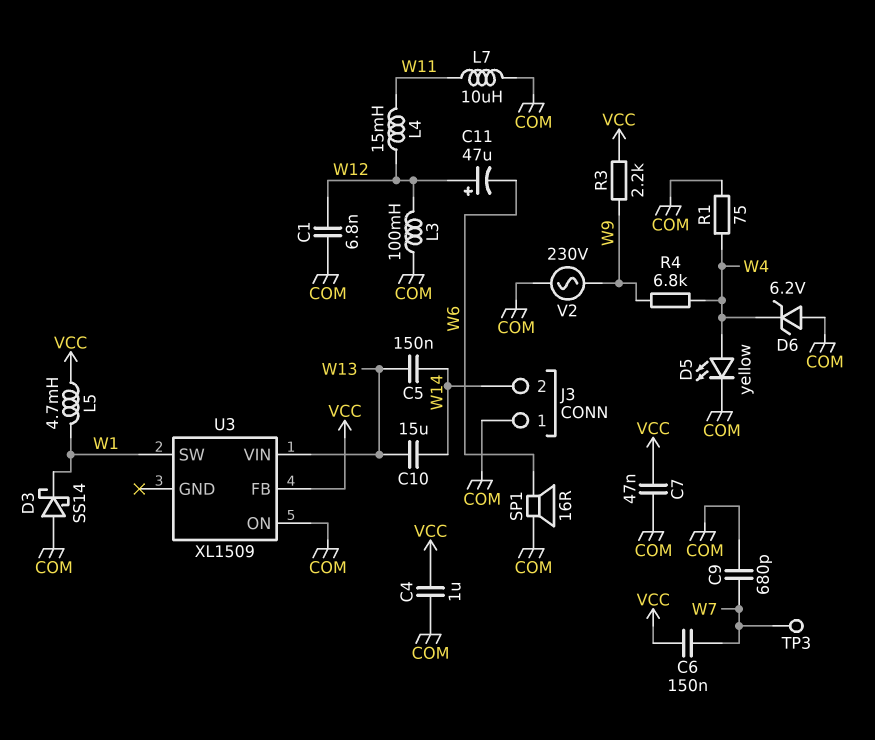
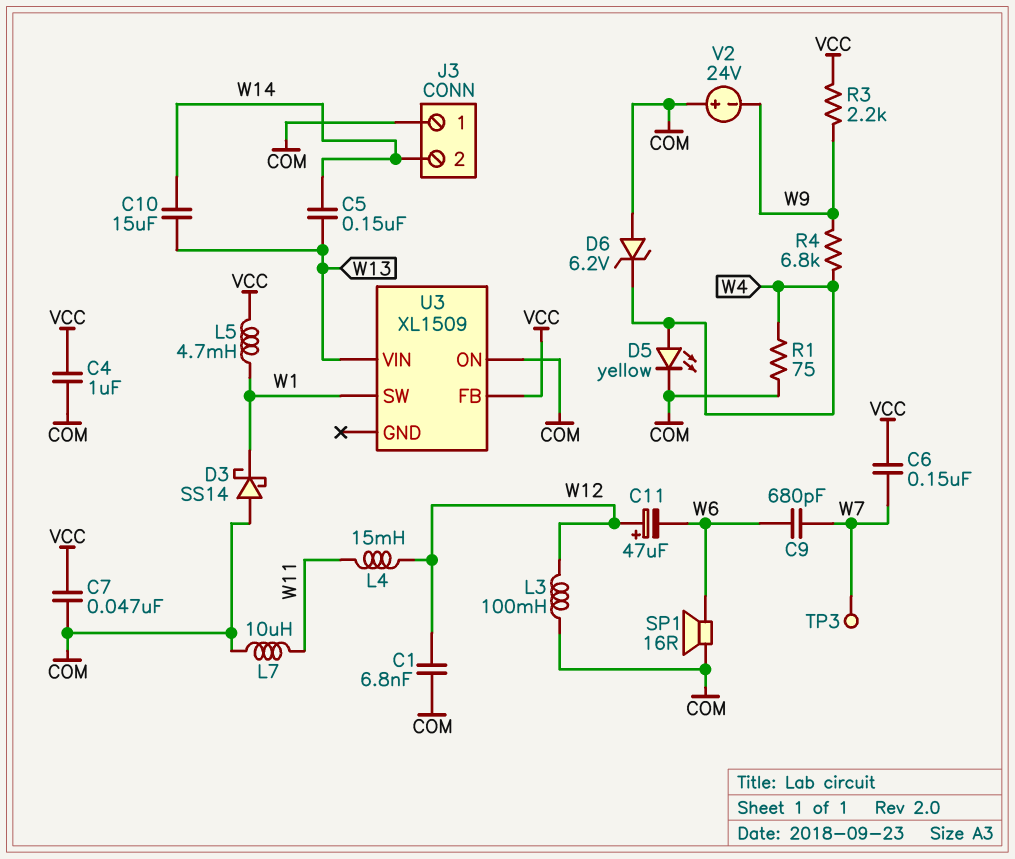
C9: 680pF (COM, W7) -> 680pF (W6, W7)
V2: AC 230V (COM, W9) -> 24V (plus COM, minus W9)

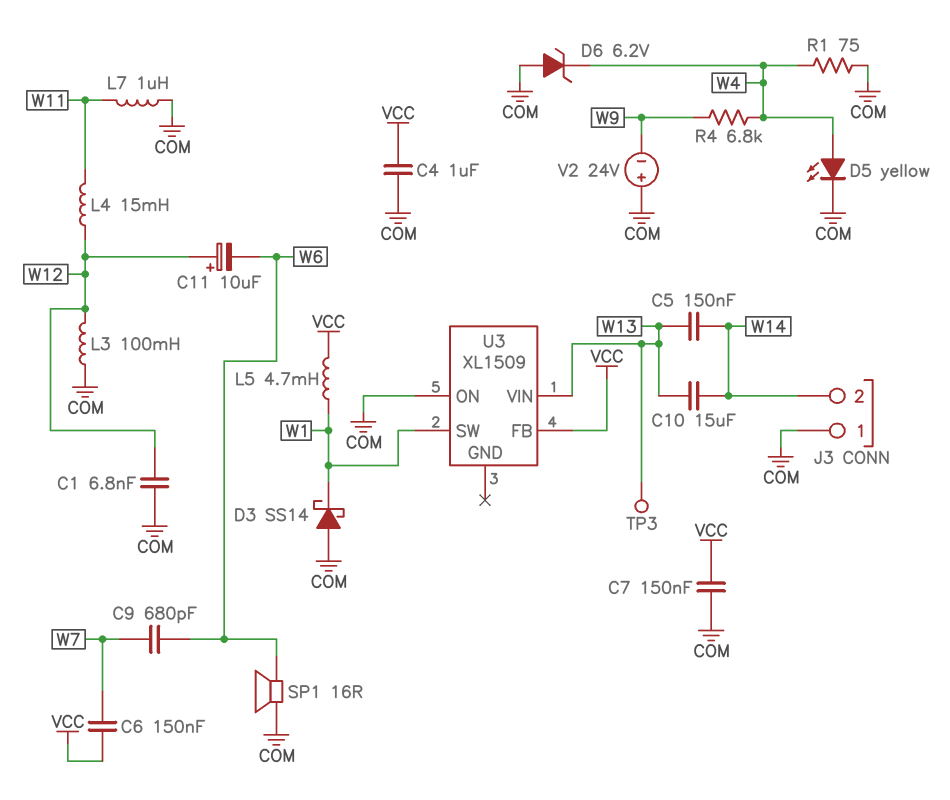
C7: 47nF (COM, VCC) -> 150nF (COM, VCC)
C11: 47uF (plus W12, minus W6) -> 10uF (plus W12, minus W6)
L7: 10uH (COM, W11) -> 1uH (COM, W11)
R3: 2.2k (VCC, W9) -> none
TP3: test point (W7) -> test point (W13)

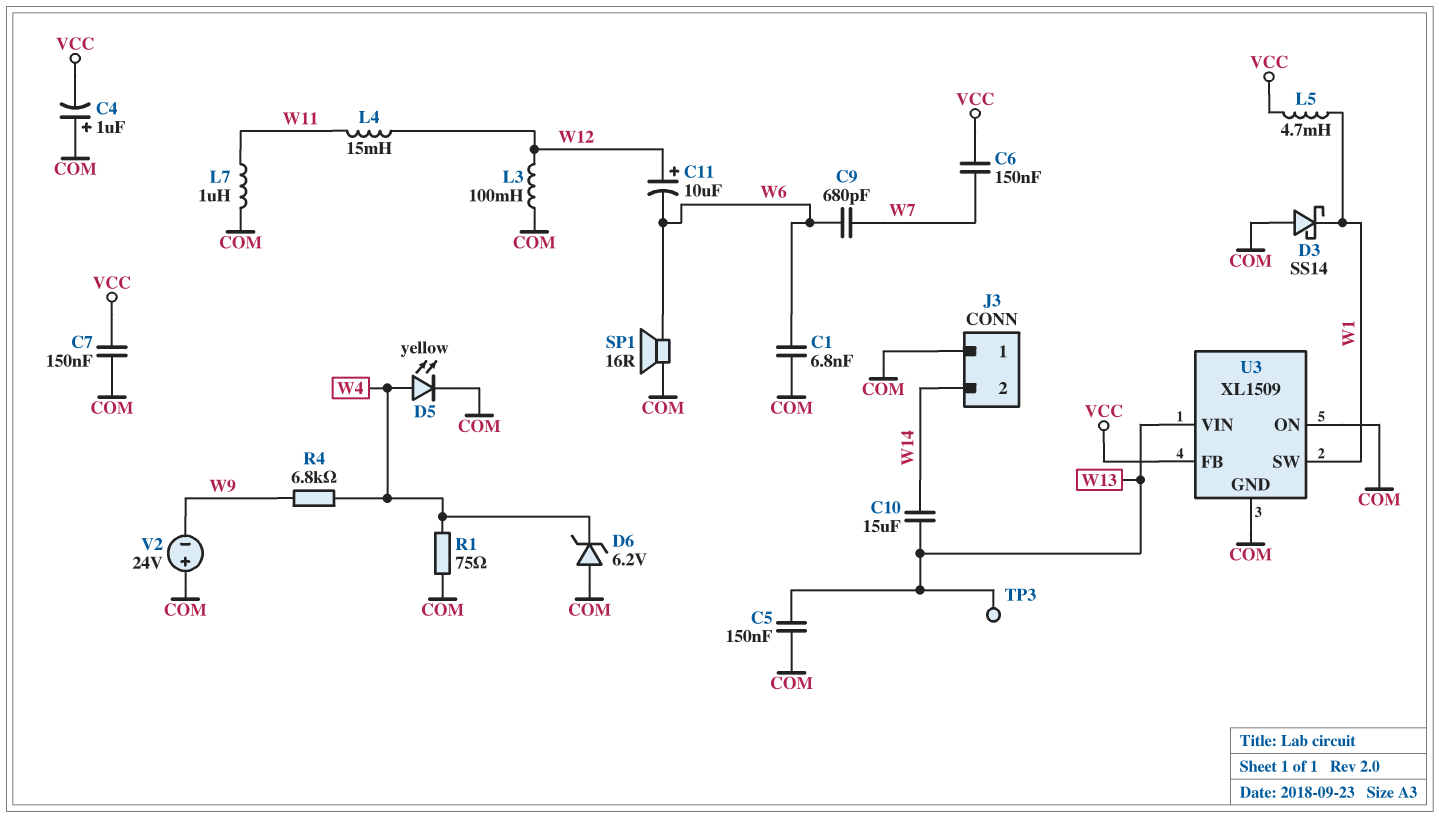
C1: 6.8nF (COM, W12) -> 6.8nF (COM, W6)
C4: 1uF (COM, VCC) -> 1uF (plus COM, minus VCC)
C5: 150nF (W13, W14) -> 150nF (COM, W13)
U3 pin GND: none -> COM

